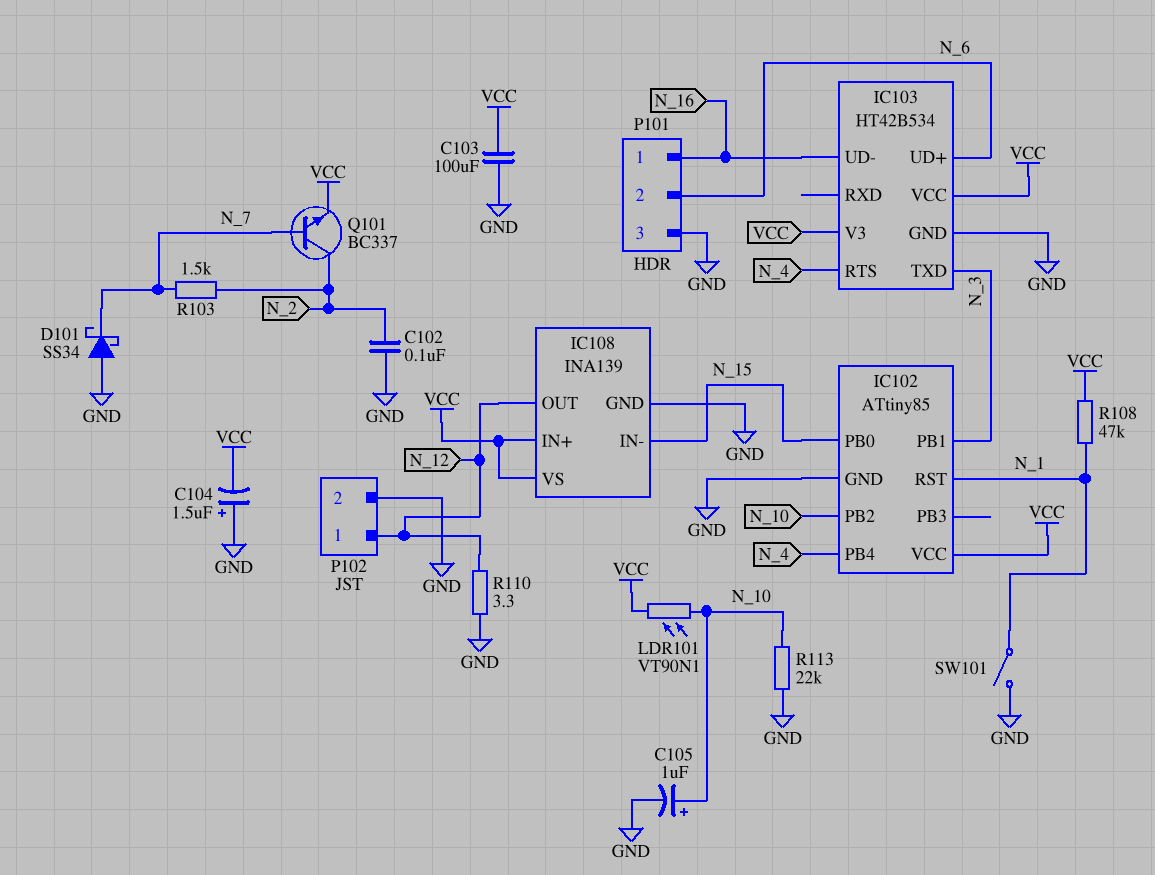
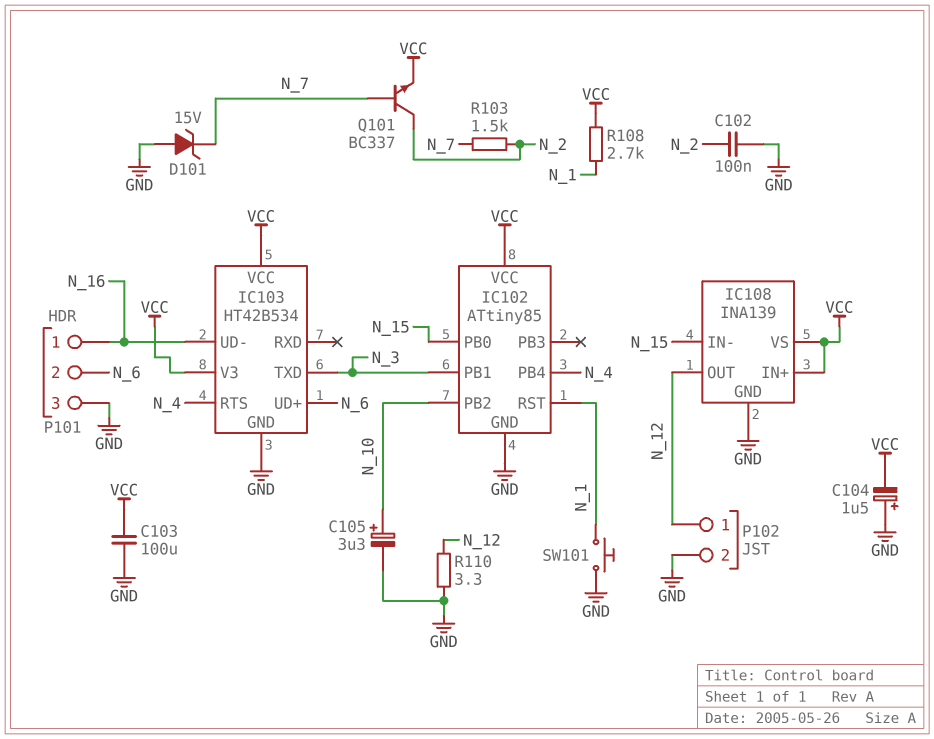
C105: 1uF (plus N_10, minus GND) -> 3.3uF (plus N_10, minus GND)
D101: schottky SS34 (A GND, K N_7) -> zener 15V (A GND, K N_7)
LDR101: VT90N1 (N_10, VCC) -> none
R108: 47k (N_1, VCC) -> 2.7k (N_1, VCC)
R113: 22k (GND, N_10) -> none
SW101: switch (GND, N_1) -> button (GND, N_1)

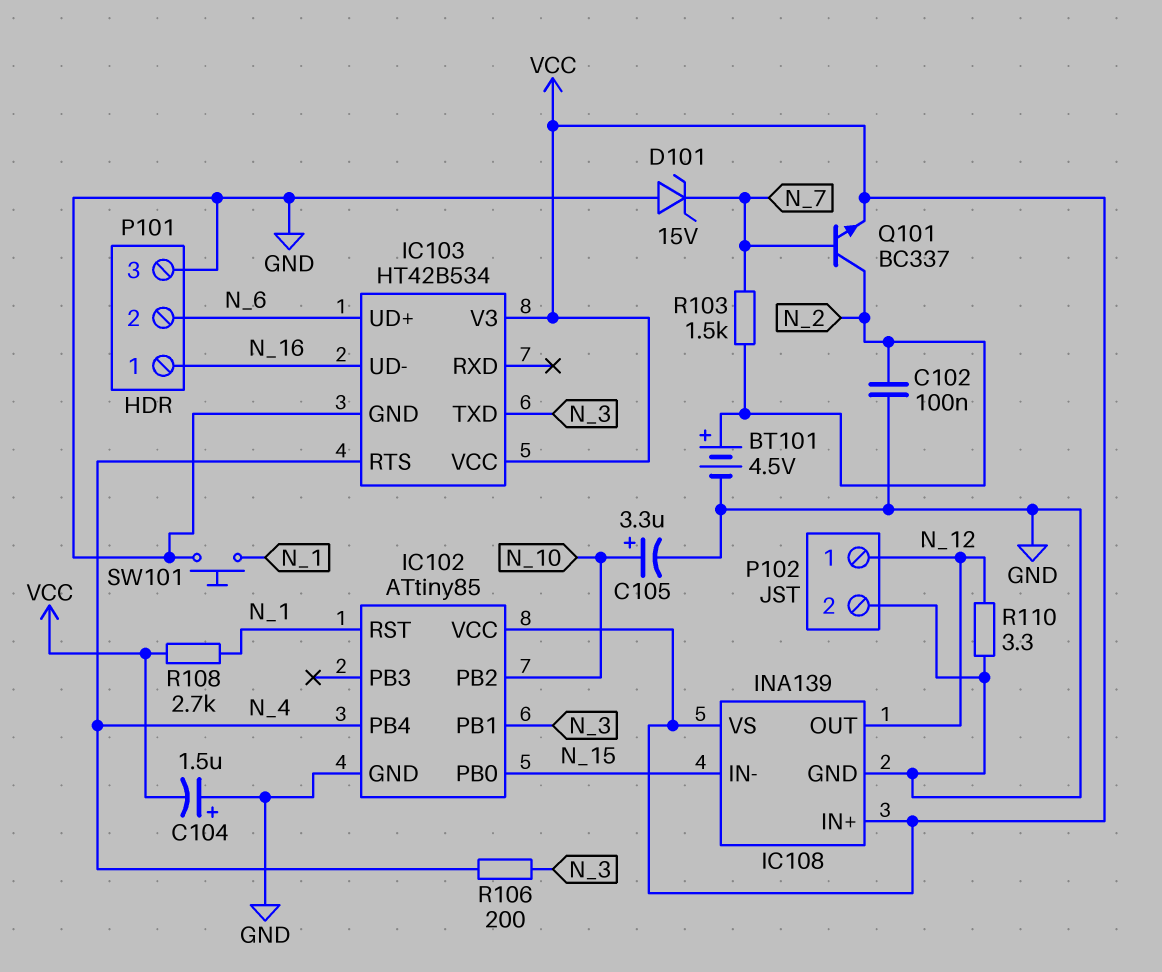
BT101: none -> 4.5V (plus N_2, minus GND)
C103: 100uF (GND, VCC) -> none
R106: none -> 200 (N_3, N_4)

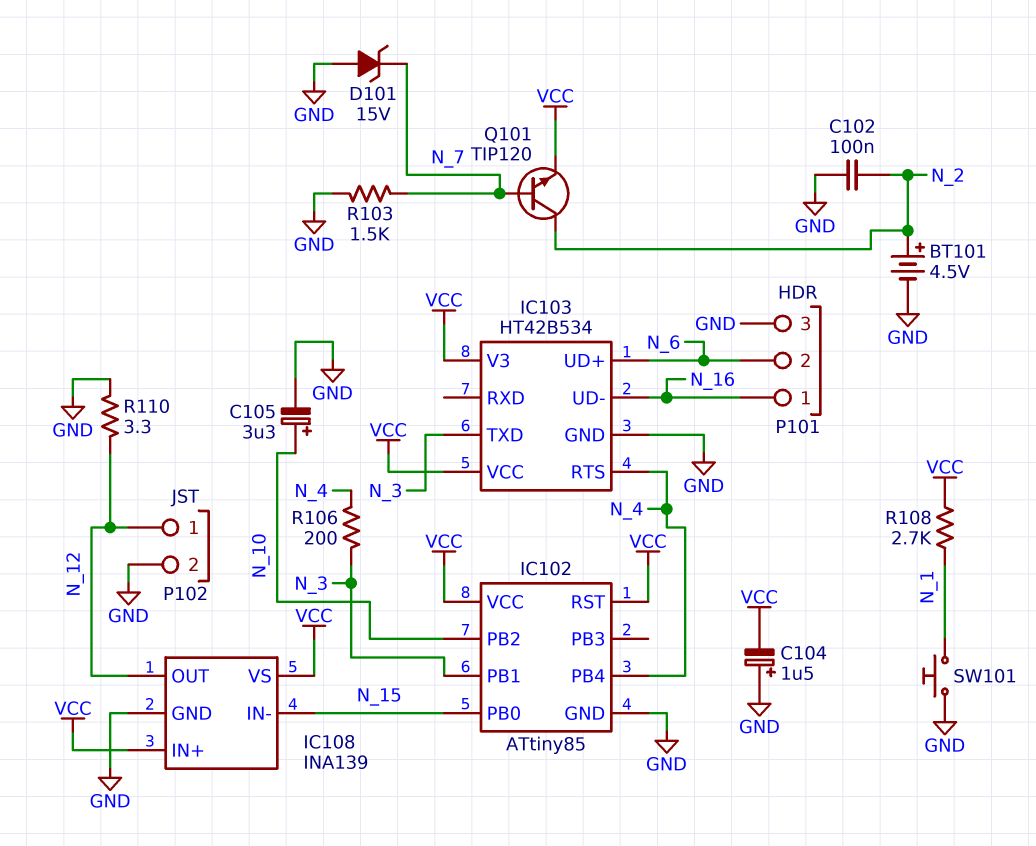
IC102 pin RST: N_1 -> VCC
Q101: NPN BC337 (B N_7, C N_2, E VCC) -> NPN TIP120 (B N_7, C N_2, E VCC)
R103: 1.5k (N_2, N_7) -> 1.5k (GND, N_7)

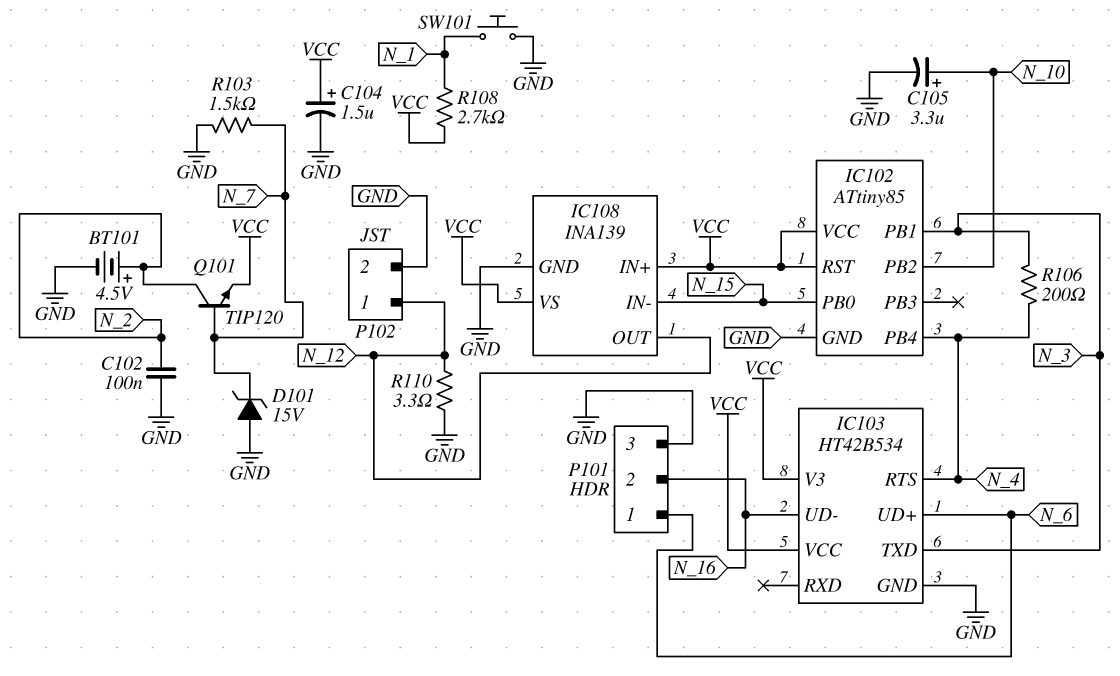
C104: 1.5uF (plus GND, minus VCC) -> 1.5uF (plus VCC, minus GND)
P101 pin 1: N_16 -> N_6
P101 pin 2: N_6 -> N_16

